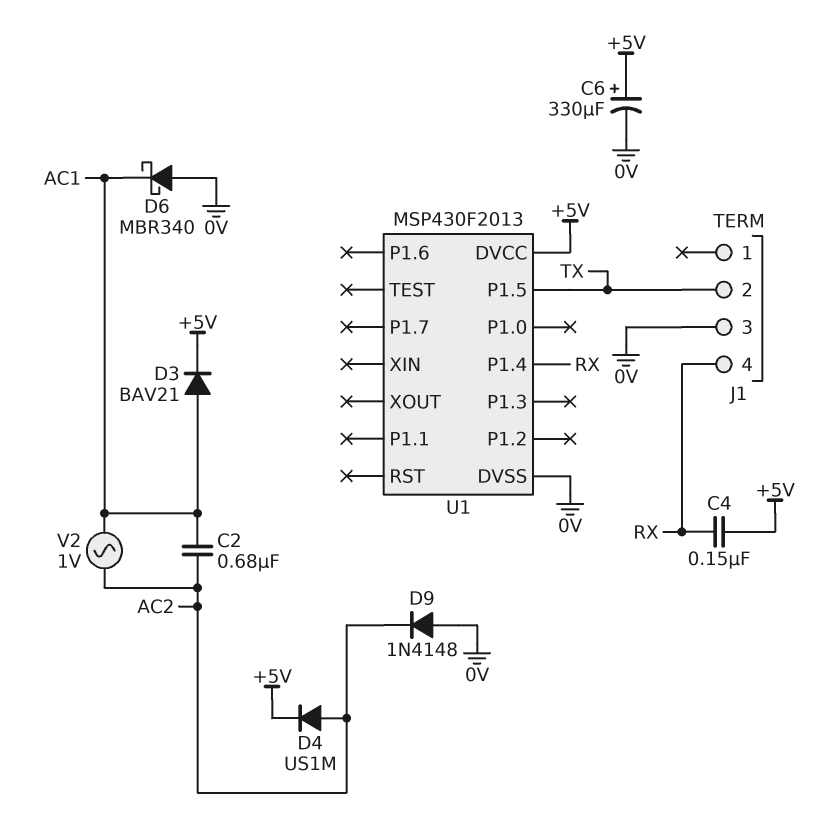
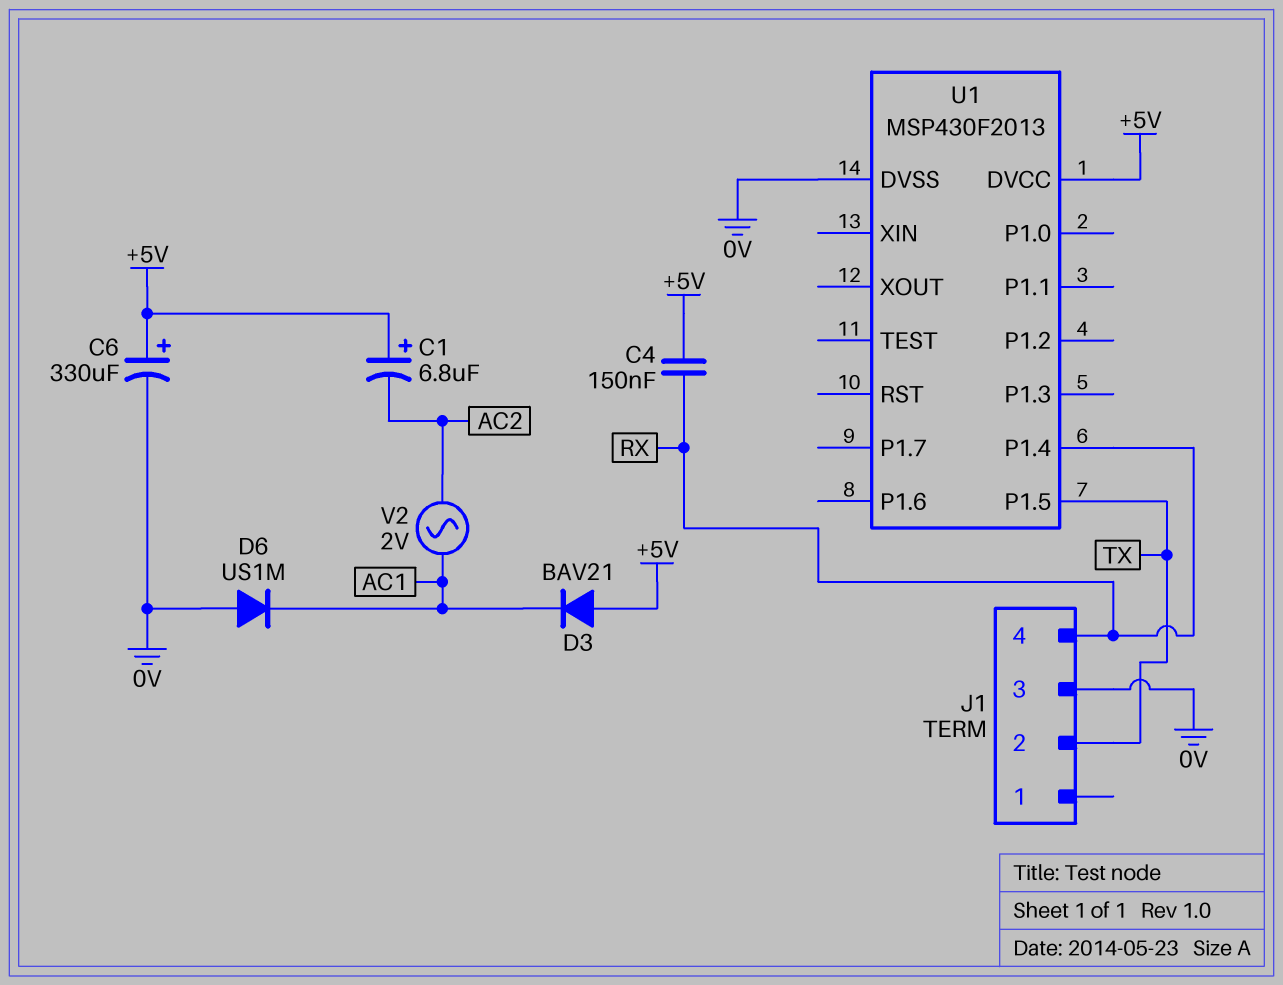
C1: none -> 6.8uF (plus +5V, minus AC2)
C2: 680nF (AC1, AC2) -> none
D3: diode BAV21 (A AC1, K +5V) -> diode BAV21 (A +5V, K AC1)
D4: diode US1M (A AC2, K +5V) -> none
D6: schottky MBR340 (A 0V, K AC1) -> diode US1M (A 0V, K AC1)
D9: diode 1N4148 (A 0V, K AC2) -> none
V2: AC 1V (AC1, AC2) -> AC 2V (AC1, AC2)

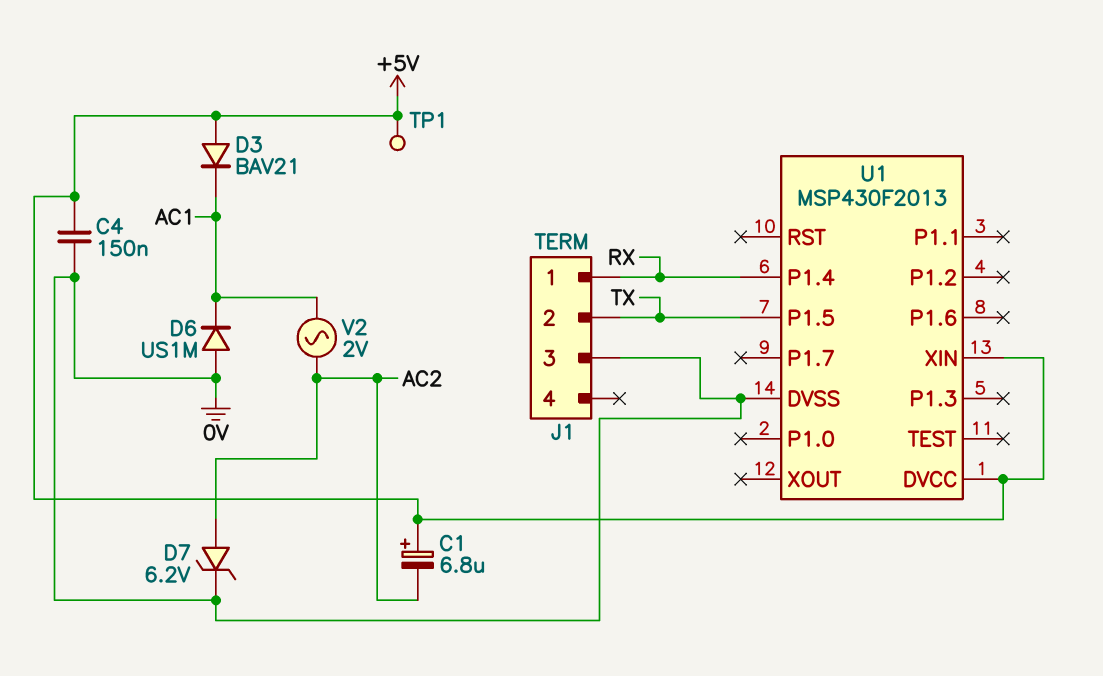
C4: 150nF (+5V, RX) -> 150nF (+5V, 0V)
C6: 330uF (plus +5V, minus 0V) -> none
D7: none -> zener 6.2V (A AC2, K 0V)
J1 pin 1: none -> RX
J1 pin 4: RX -> none
TP1: none -> test point (+5V)
U1 pin XIN: none -> +5V

